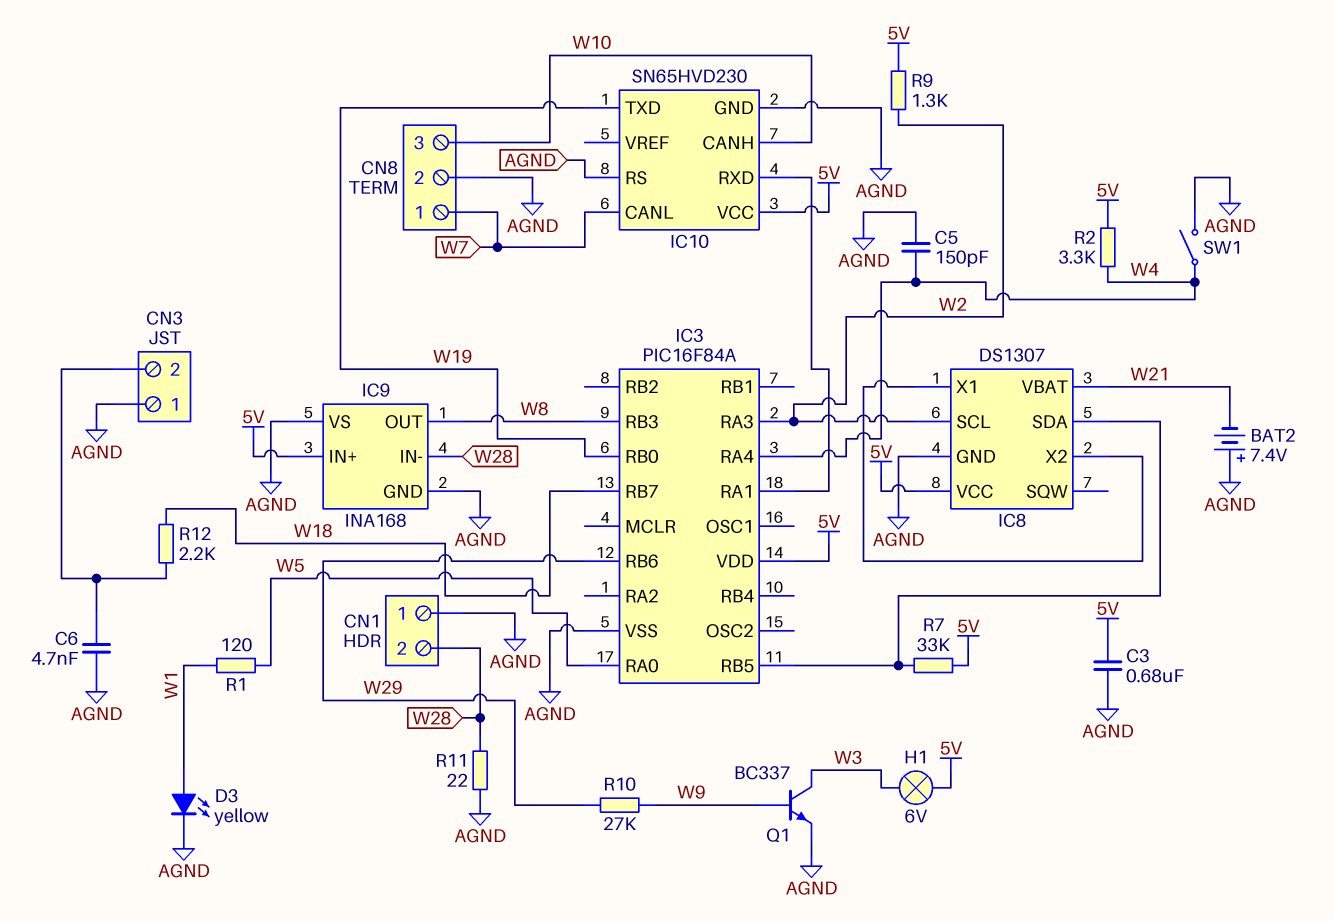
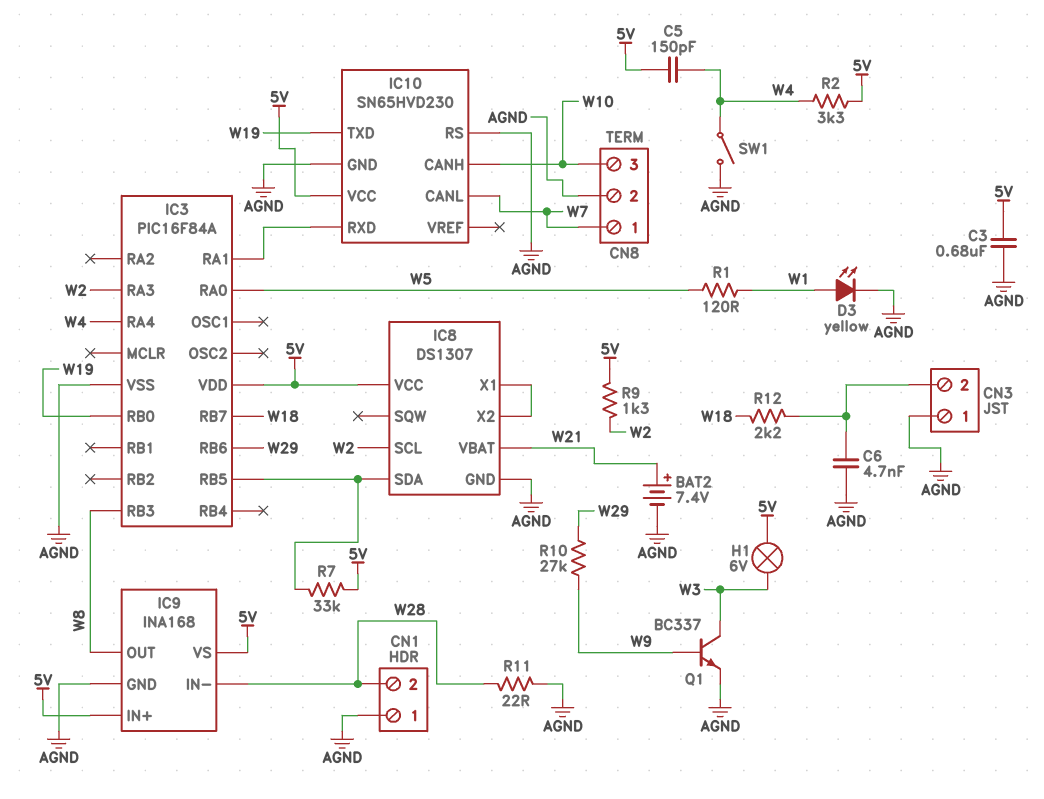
BAT2: 7.4V (plus AGND, minus W21) -> 7.4V (plus W21, minus AGND)
C5: 150pF (AGND, W4) -> 150pF (5V, W4)
IC9 pin VS: AGND -> 5V

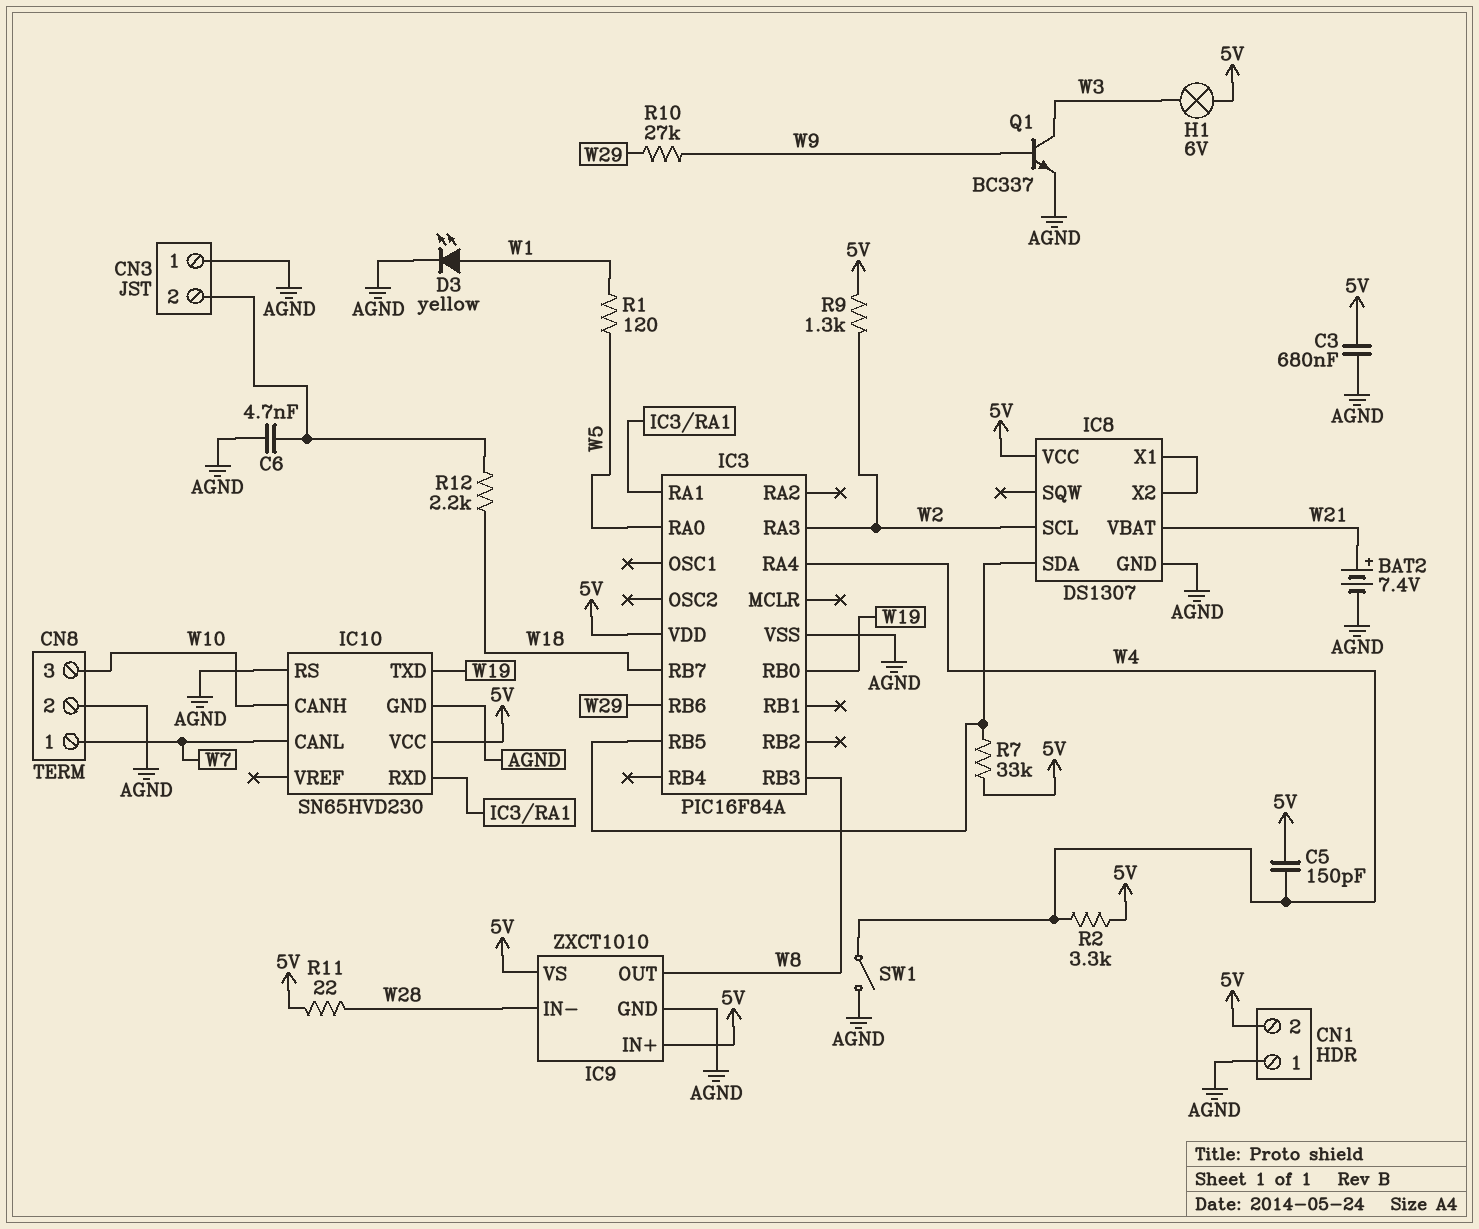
CN1 pin 2: W28 -> 5V
IC9: INA168 -> ZXCT1010
R11: 22 (AGND, W28) -> 22 (5V, W28)

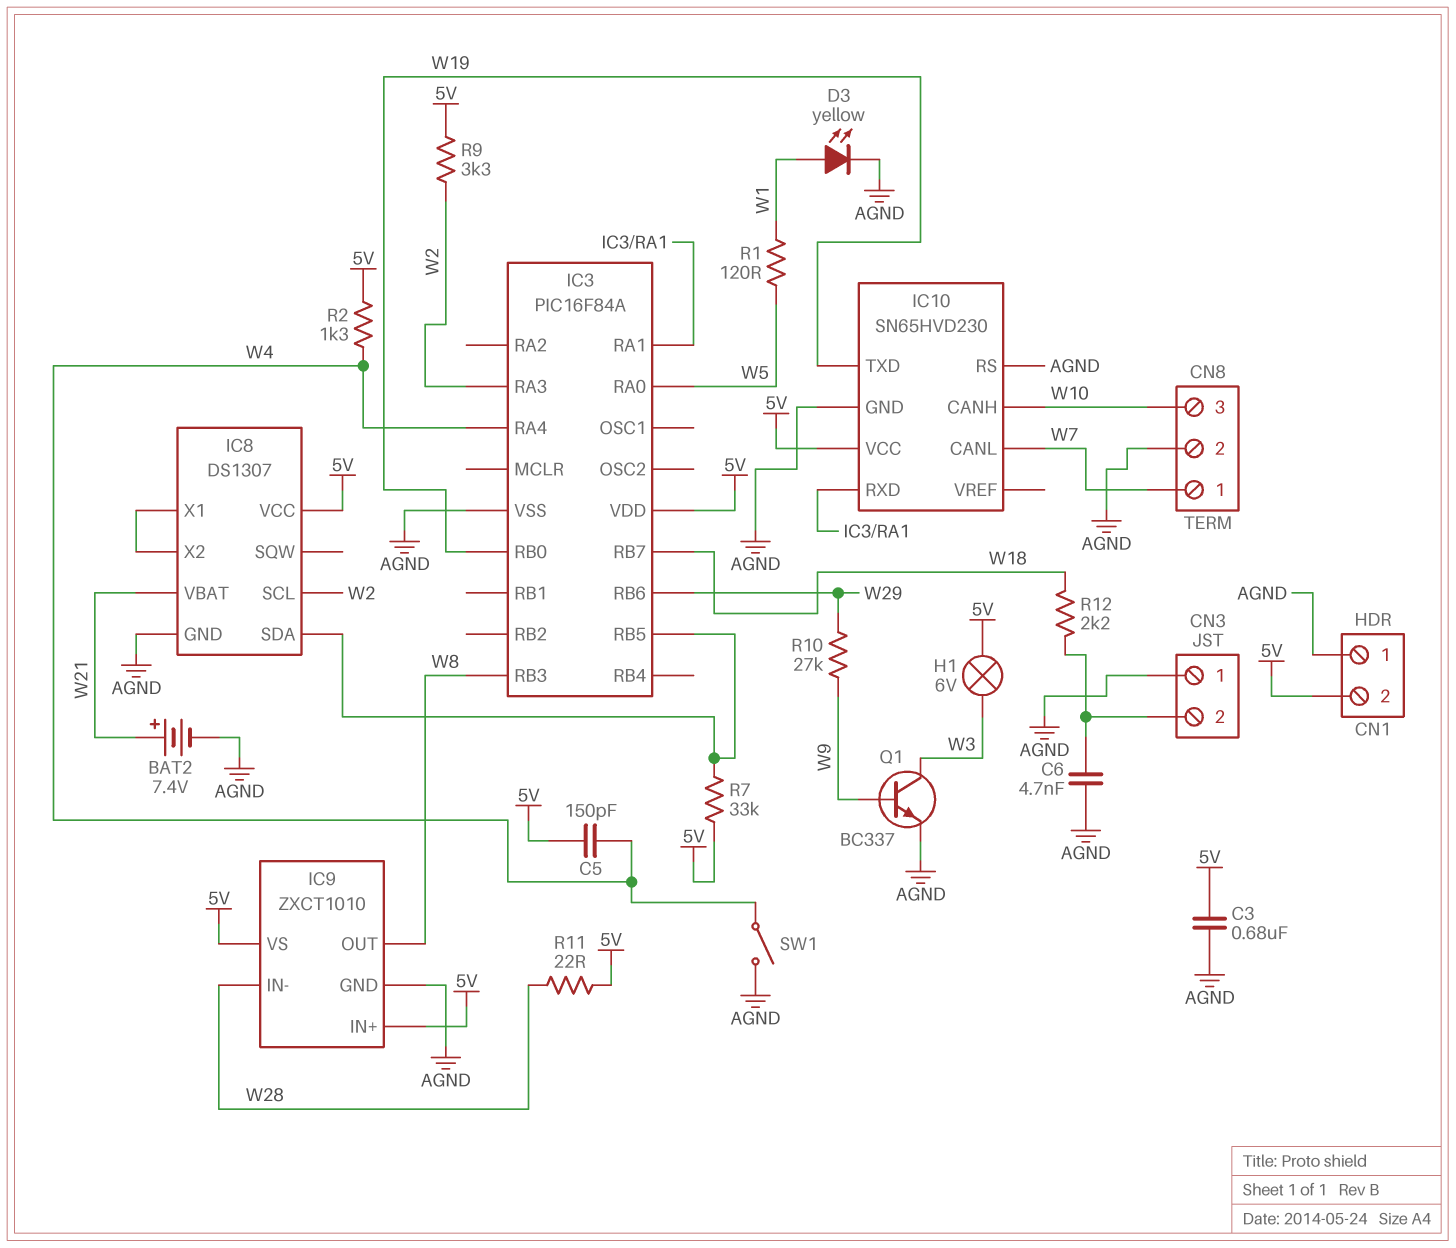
R2: 3.3k (5V, W4) -> 1.3k (5V, W4)
R9: 1.3k (5V, W2) -> 3.3k (5V, W2)

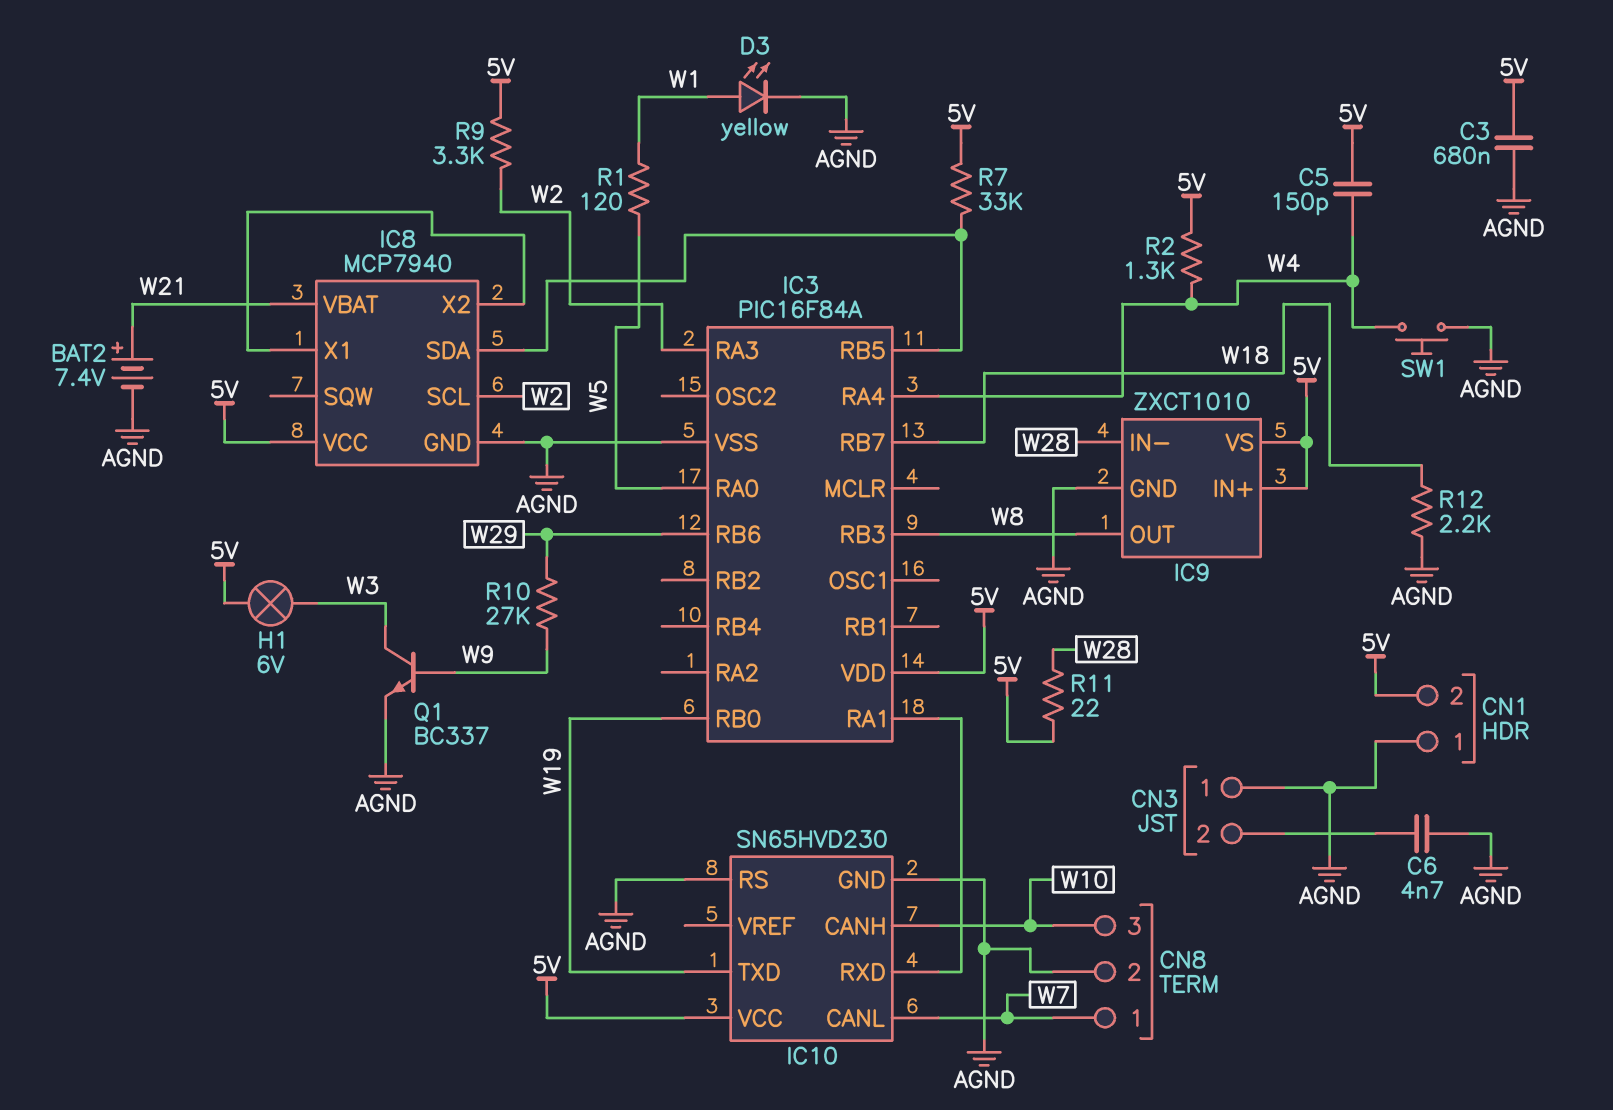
IC8: DS1307 -> MCP7940
R12: 2.2k (CN3/2, W18) -> 2.2k (AGND, W18)
SW1: switch (AGND, W4) -> button (AGND, W4)

